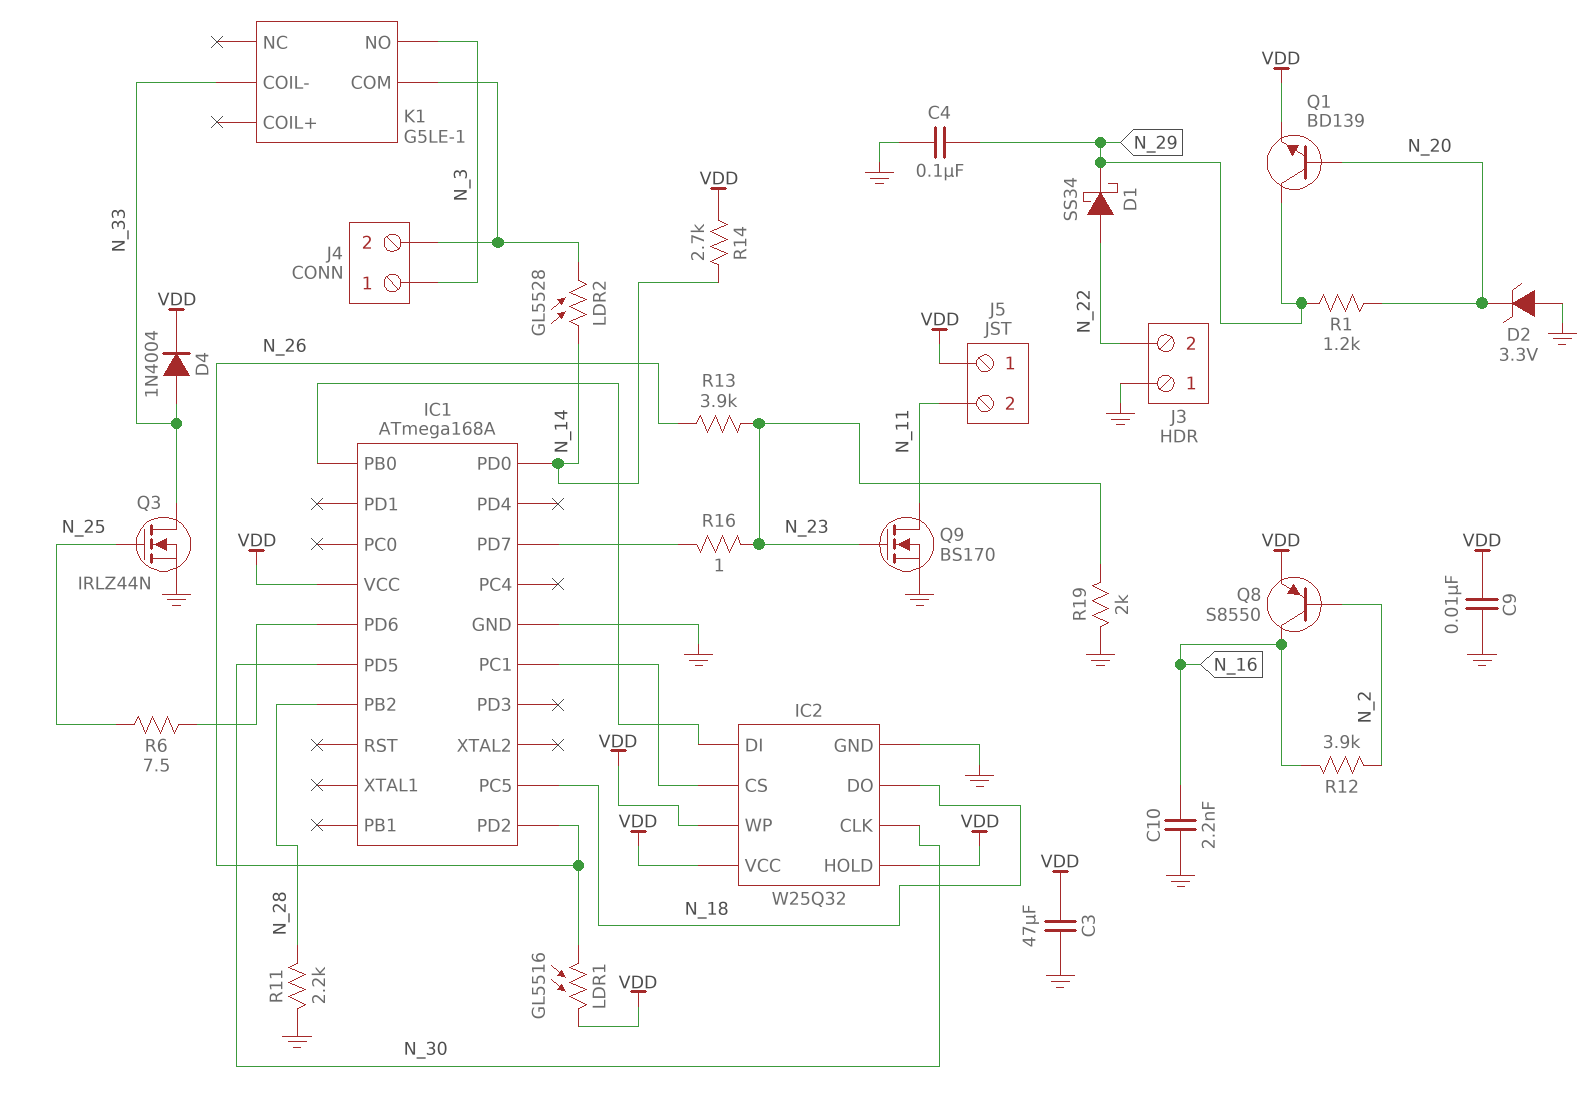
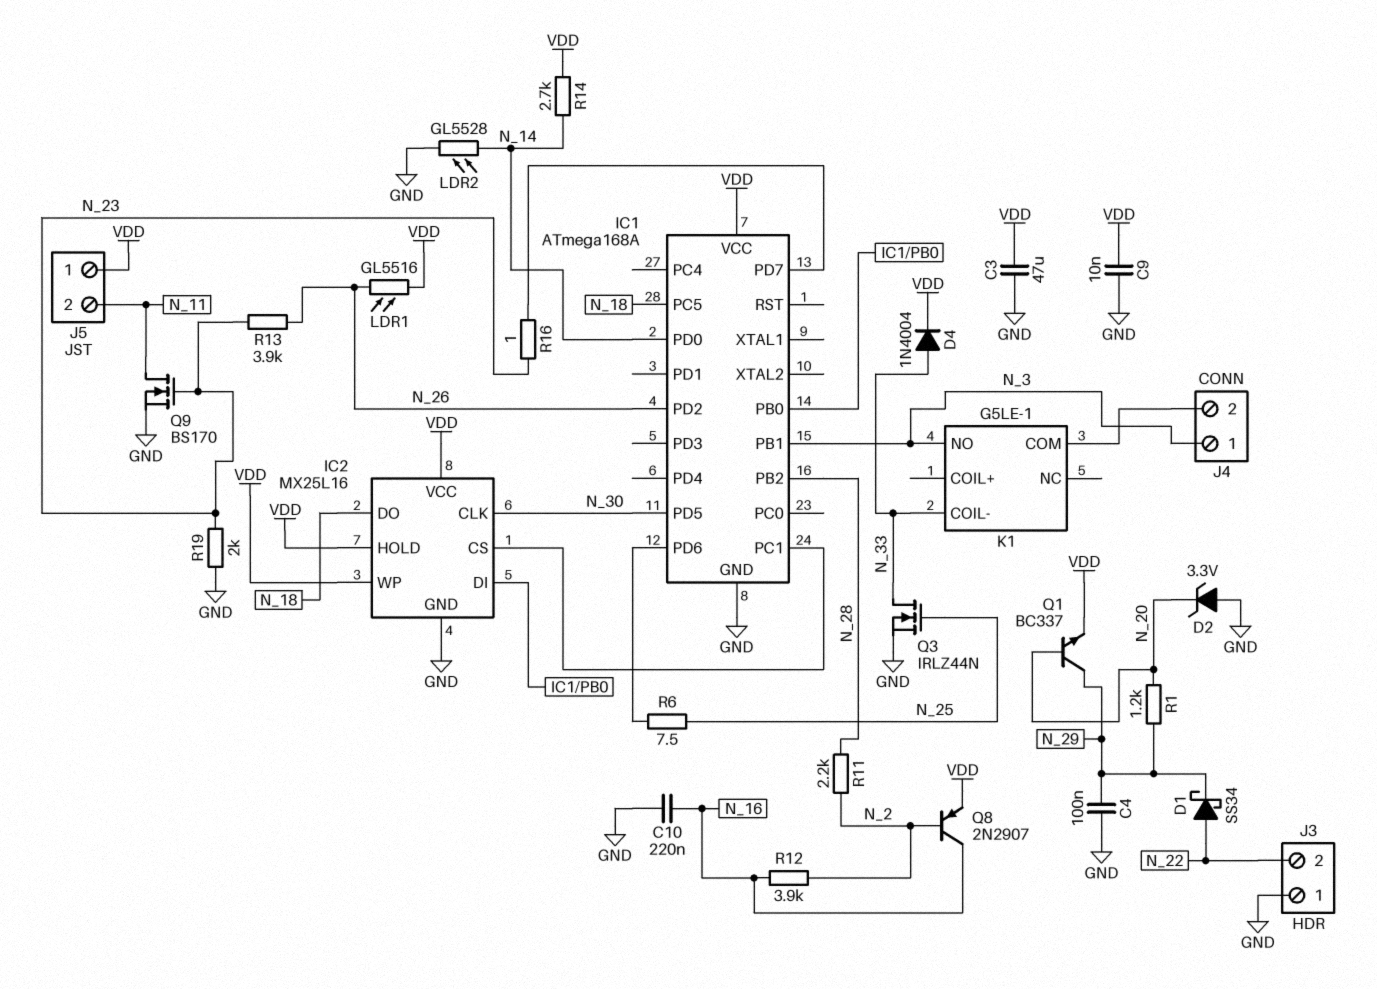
C10: 2.2nF (GND, N_16) -> 220nF (GND, N_16)
IC1 pin PB1: none -> N_3
IC2: W25Q32 -> MX25L16
LDR2: GL5528 (J4/2, N_14) -> GL5528 (GND, N_14)
Q1: NPN BD139 (B N_20, C N_29, E VDD) -> NPN BC337 (B N_20, C N_29, E VDD)
Q8: PNP S8550 (B N_2, C N_16, E VDD) -> PNP 2N2907 (B N_2, C N_16, E VDD)
R11: 2.2k (GND, N_28) -> 2.2k (N_2, N_28)

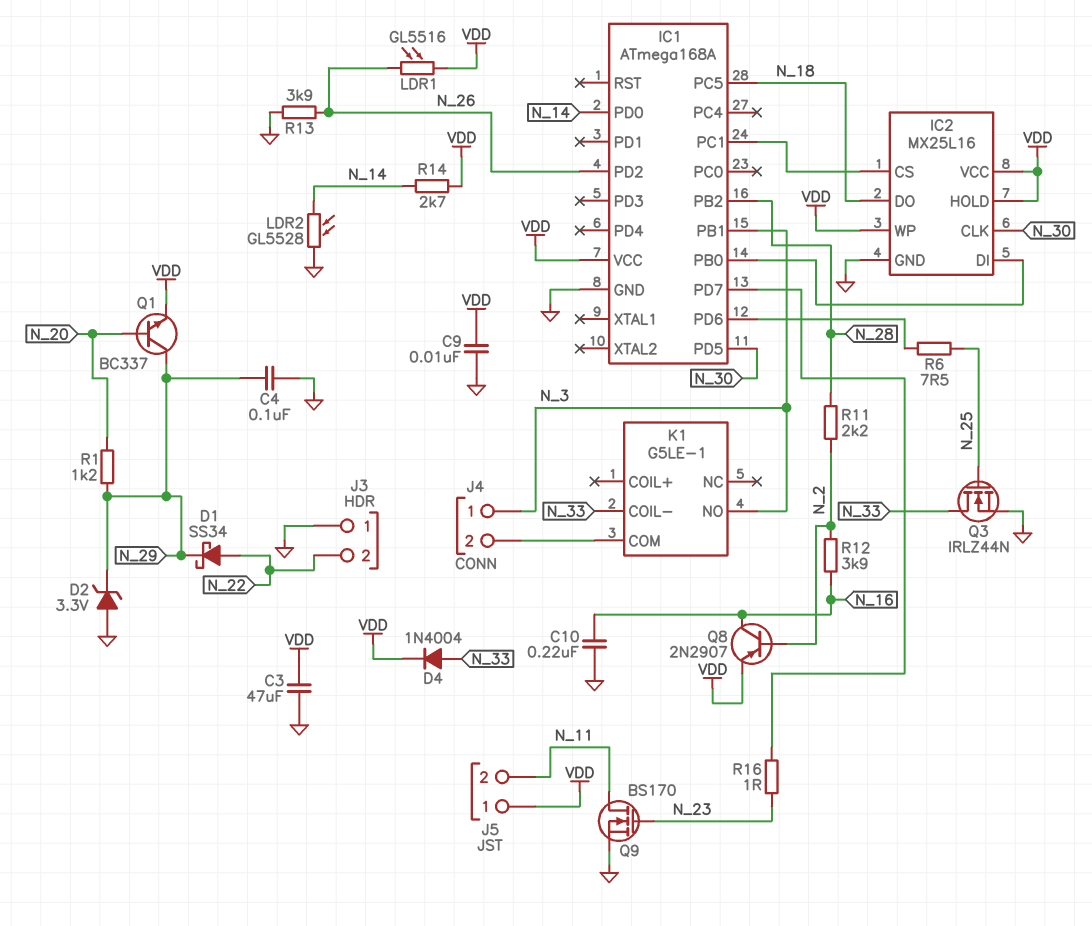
D2: zener 3.3V (A GND, K N_20) -> zener 3.3V (A GND, K N_29)
R13: 3.9k (N_23, N_26) -> 3.9k (GND, N_26)
R19: 2k (GND, N_23) -> none

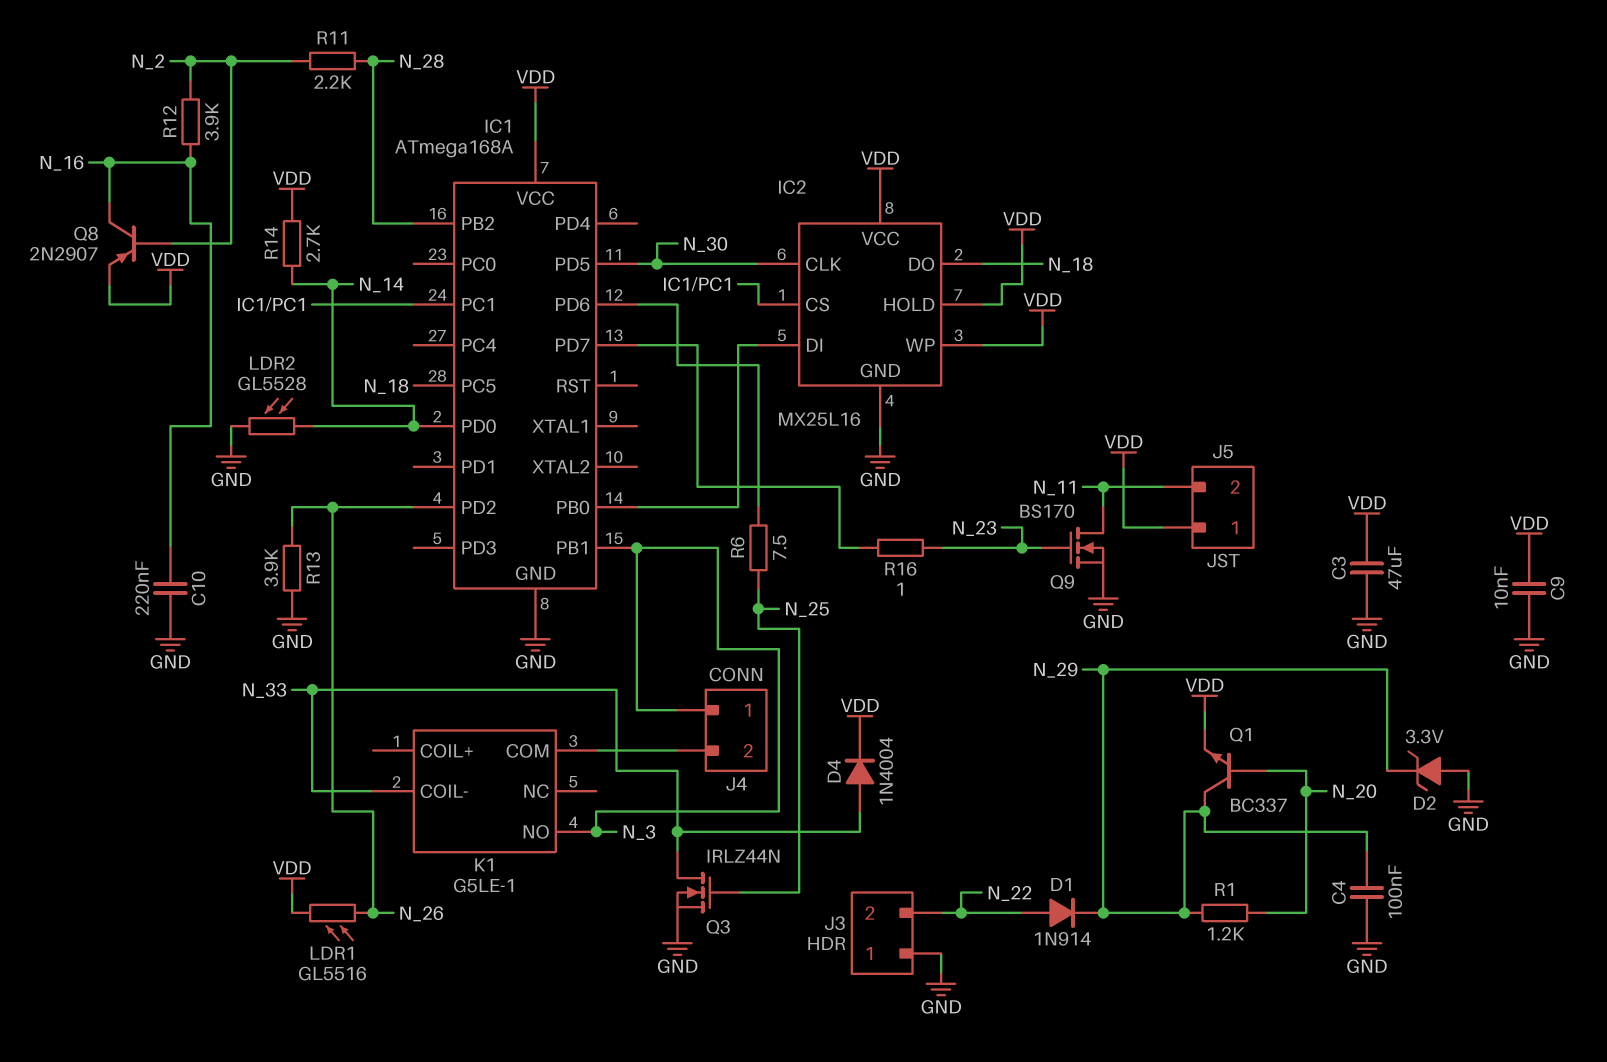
D1: schottky SS34 (A N_22, K N_29) -> diode 1N914 (A N_22, K N_29)

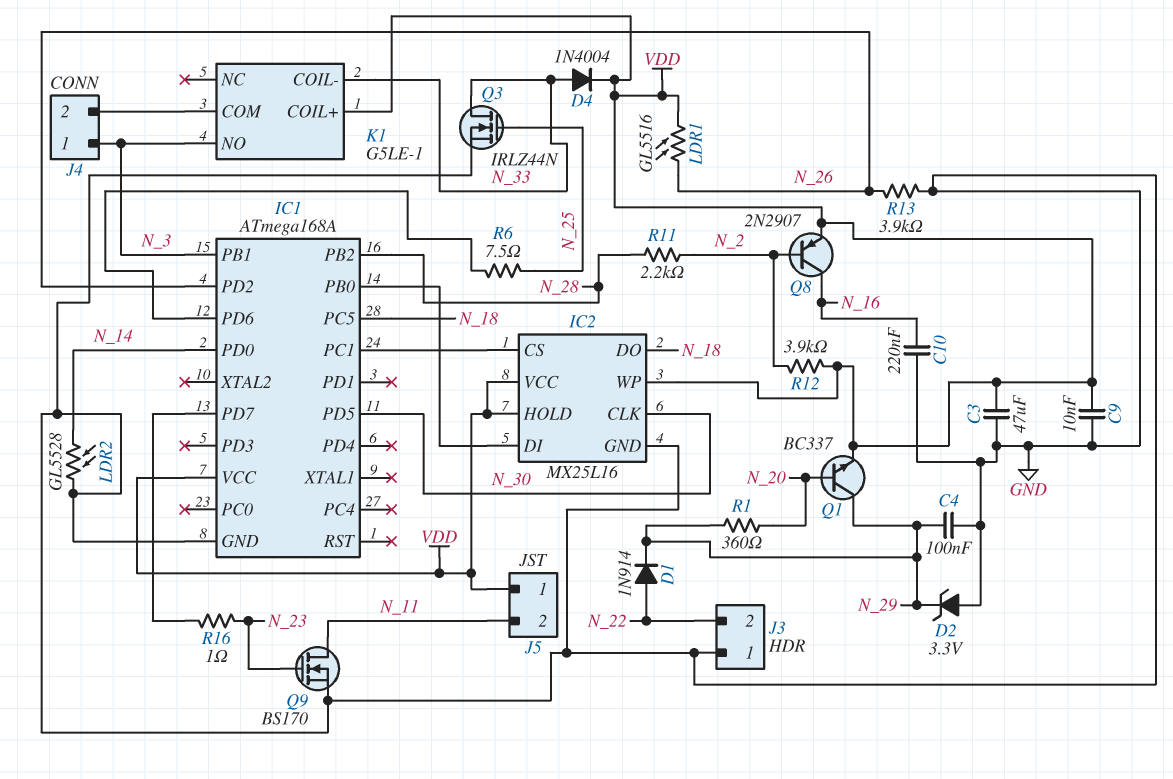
K1 pin COIL+: none -> VDD
R1: 1.2k (N_20, N_29) -> 360 (N_20, N_29)
R12: 3.9k (N_2, N_16) -> 3.9k (N_2, VDD)
R14: 2.7k (N_14, VDD) -> none

